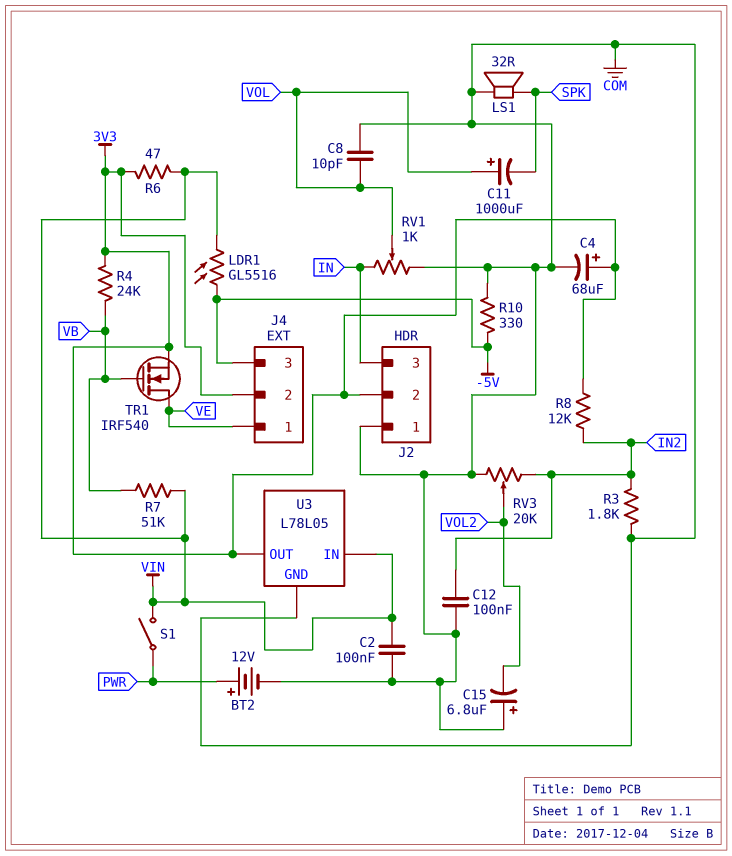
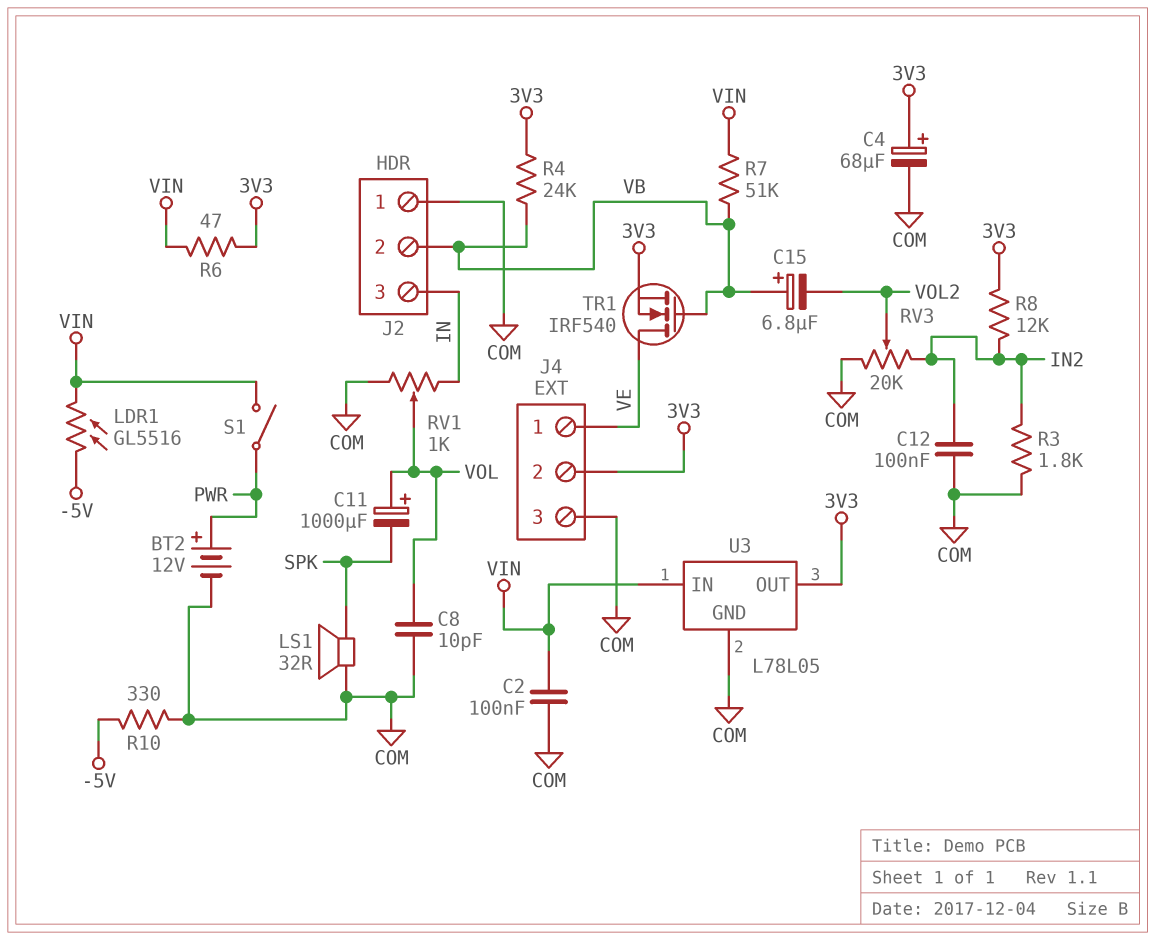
C15: 6.8uF (plus COM, minus VOL2) -> 6.8uF (plus VB, minus VOL2)
J2 pin 2: 3V3 -> VB
J4 pin 3: -5V -> COM

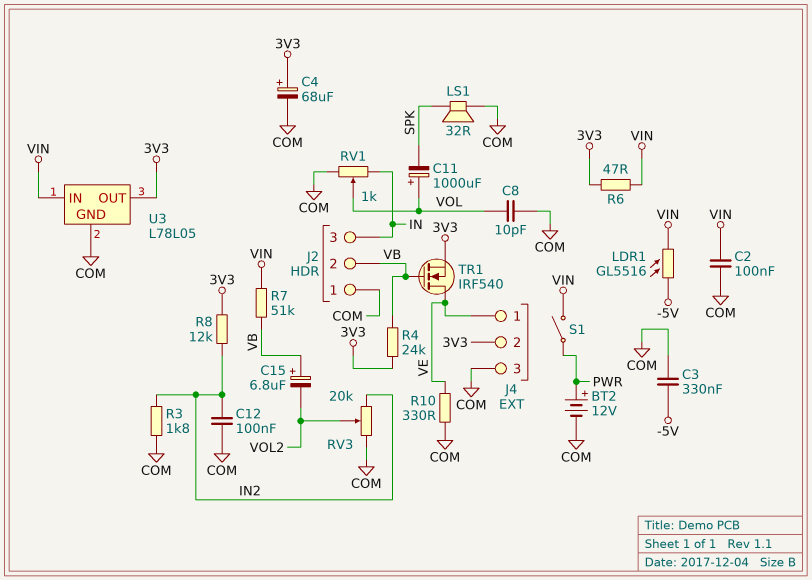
C3: none -> 330nF (-5V, COM)
R10: 330 (-5V, COM) -> 330 (COM, VE)

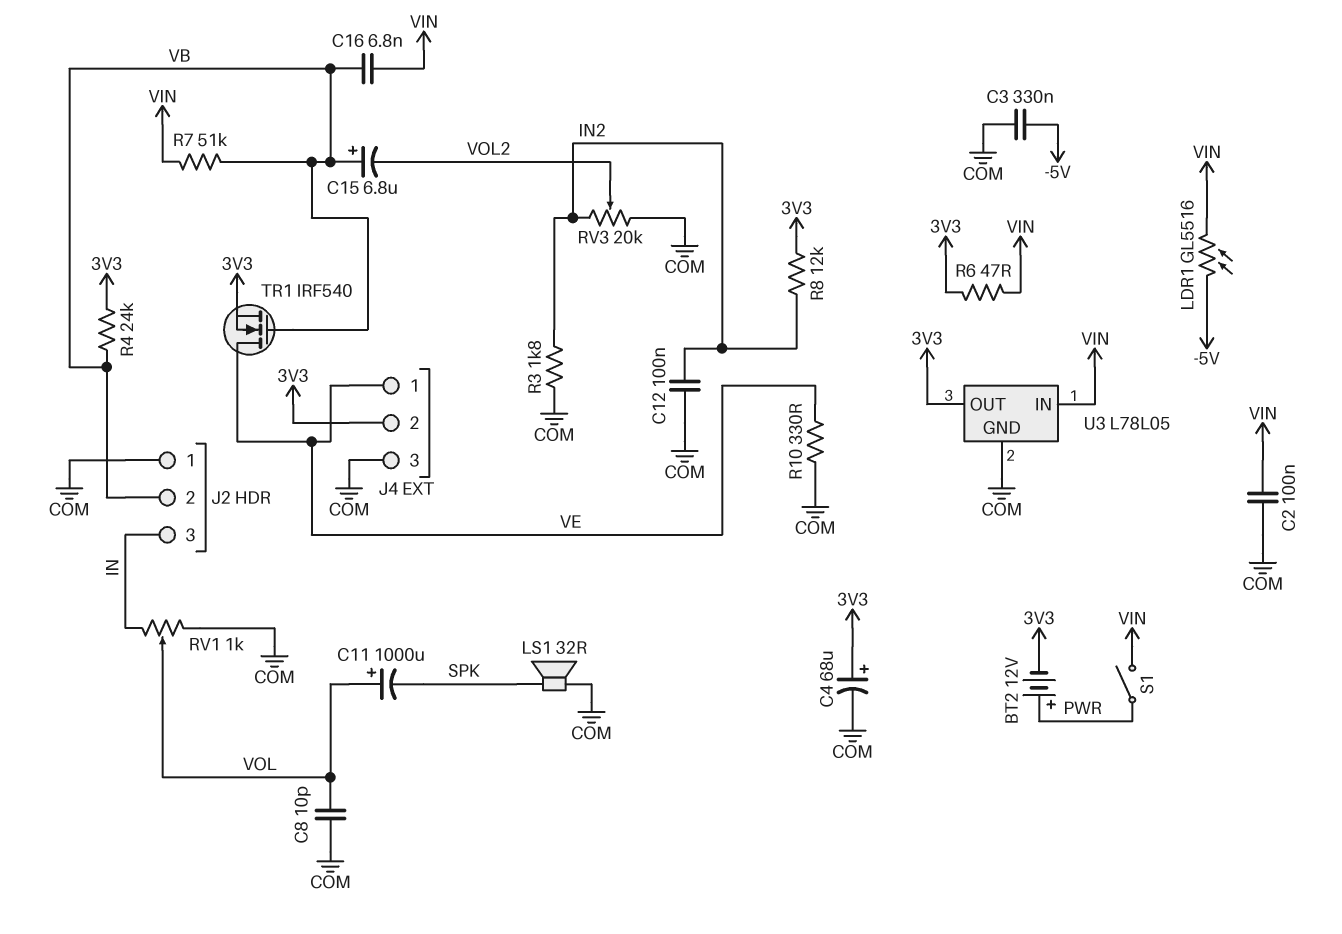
BT2: 12V (plus PWR, minus COM) -> 12V (plus PWR, minus 3V3)
C16: none -> 6.8nF (VB, VIN)

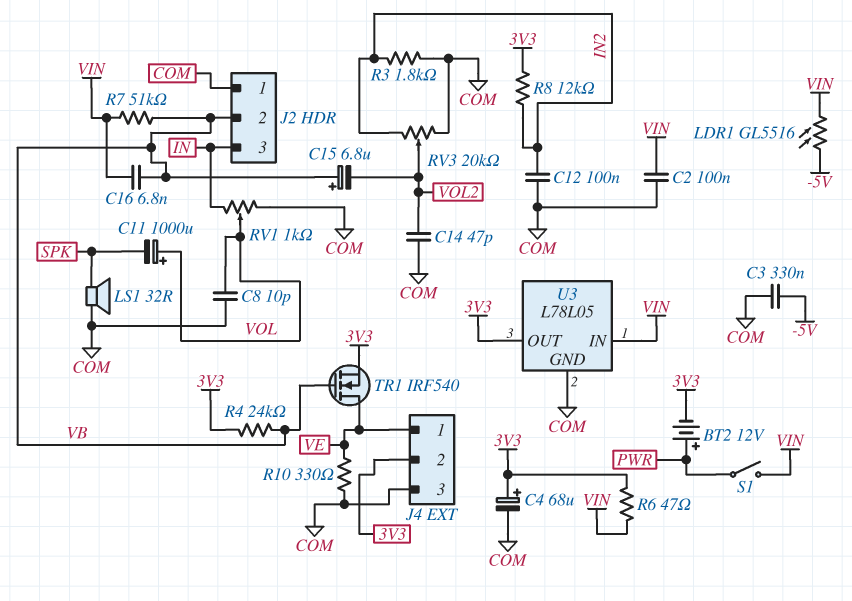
C14: none -> 47pF (COM, VOL2)

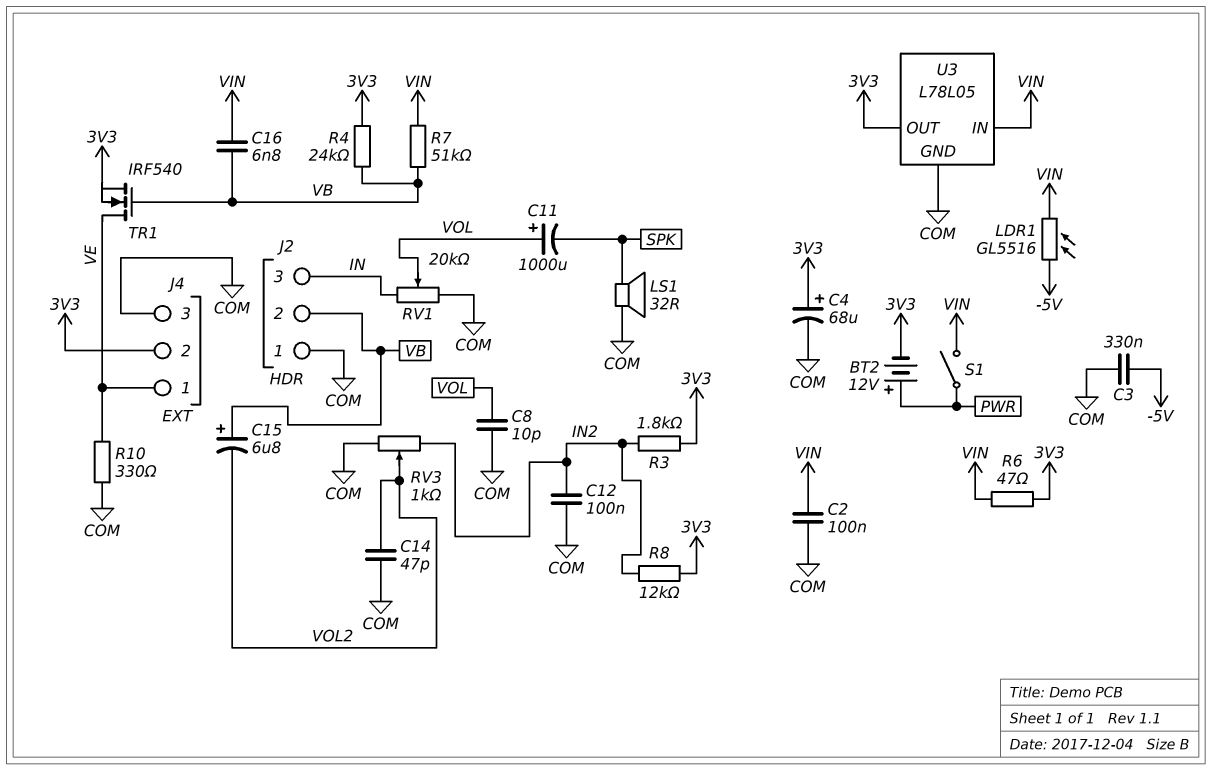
R3: 1.8k (COM, IN2) -> 1.8k (3V3, IN2)
RV1: 1k (COM, IN, wiper VOL) -> 20k (COM, IN, wiper VOL)
RV3: 20k (COM, IN2, wiper VOL2) -> 1k (COM, IN2, wiper VOL2)

